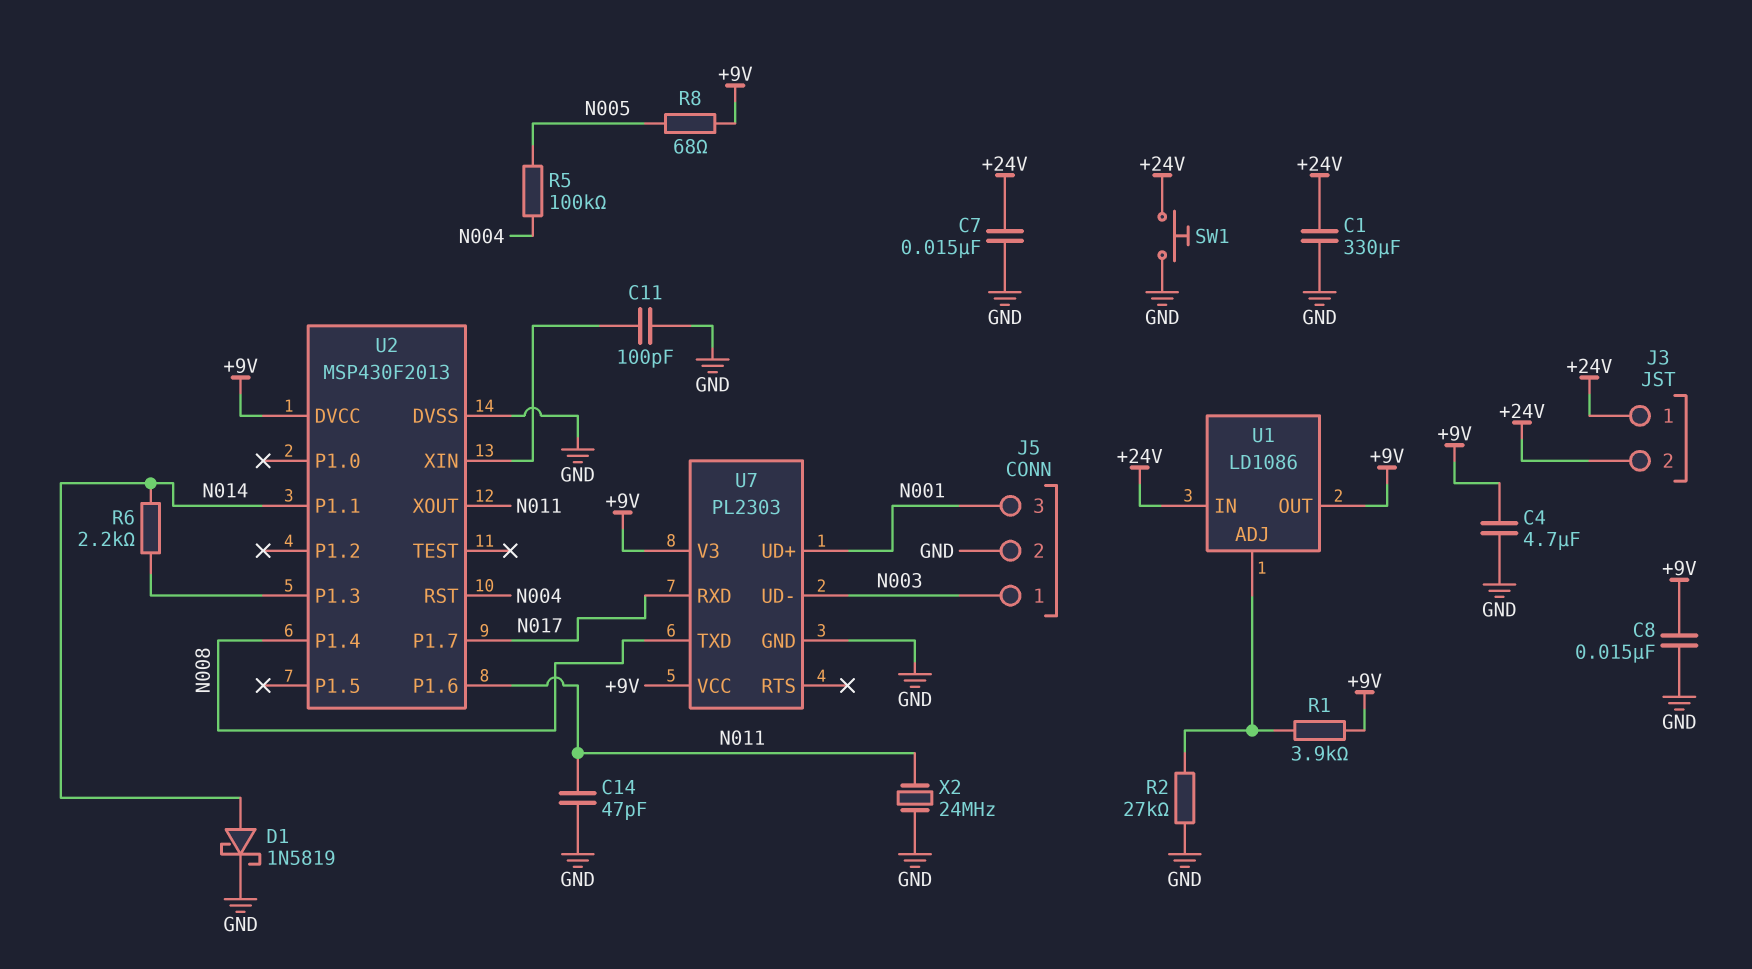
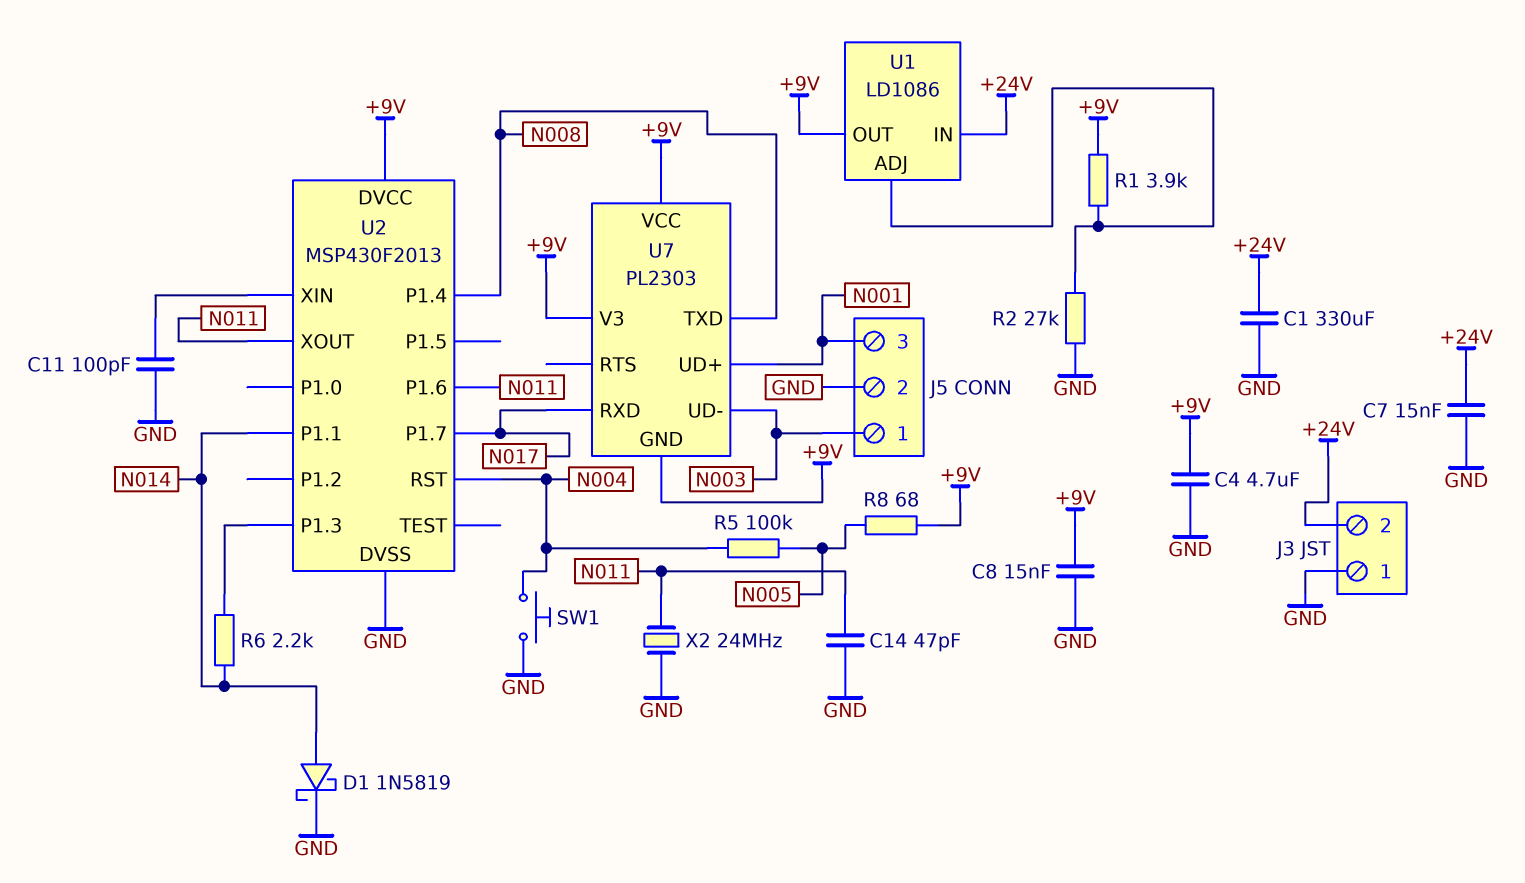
J3 pin 1: +24V -> GND
SW1: button (+24V, GND) -> button (GND, N004)
U7 pin GND: GND -> +9V

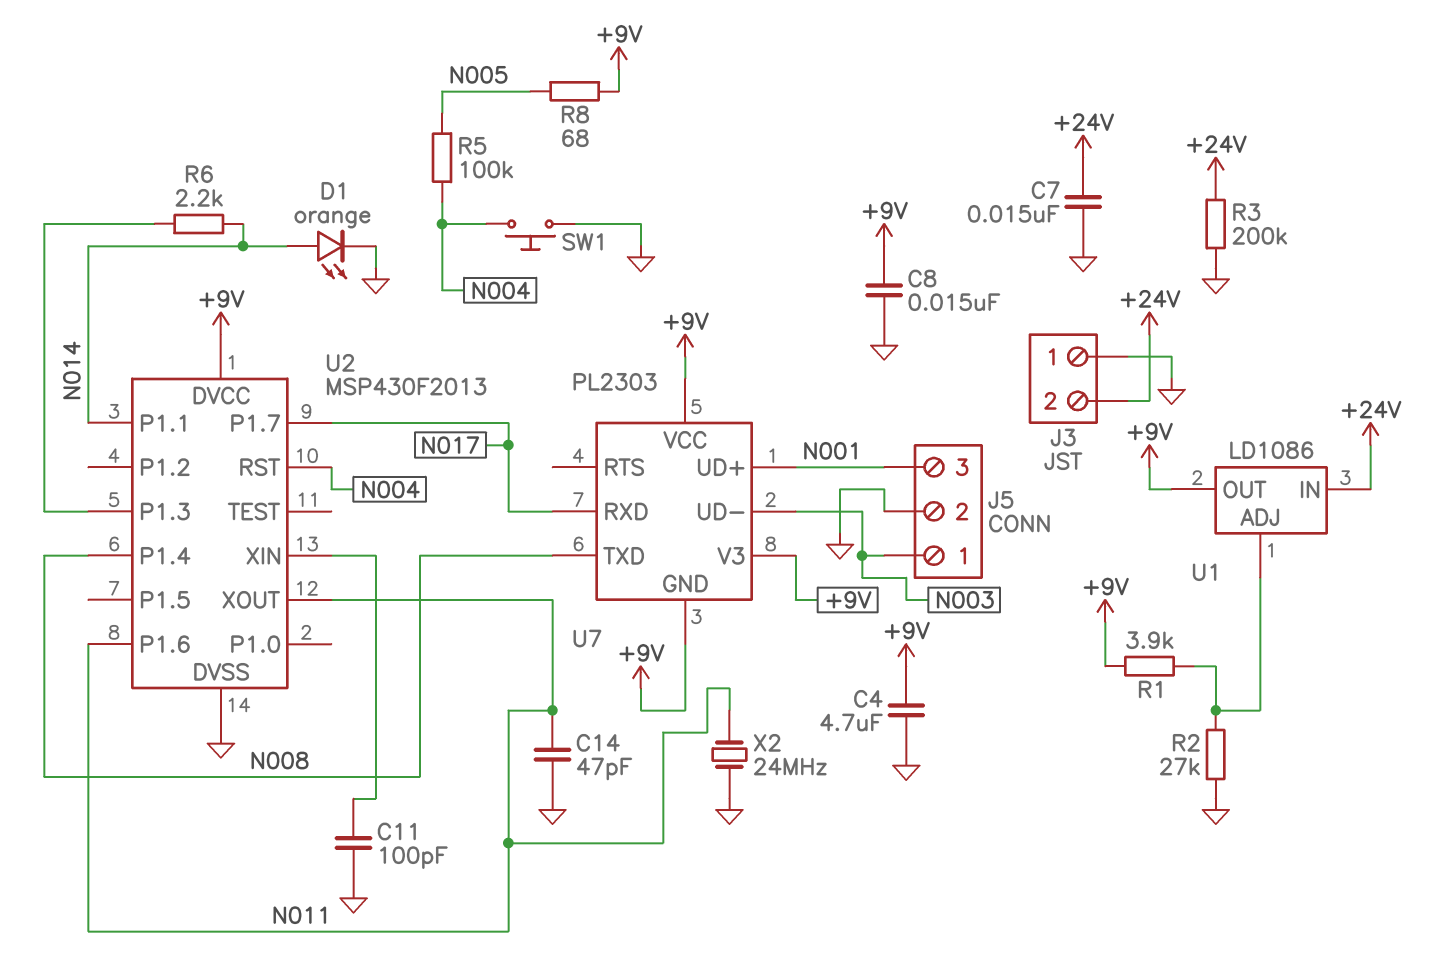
C1: 330uF (+24V, GND) -> none
D1: schottky 1N5819 (A N014, K GND) -> LED orange (A N014, K GND)
R3: none -> 200k (+24V, GND)

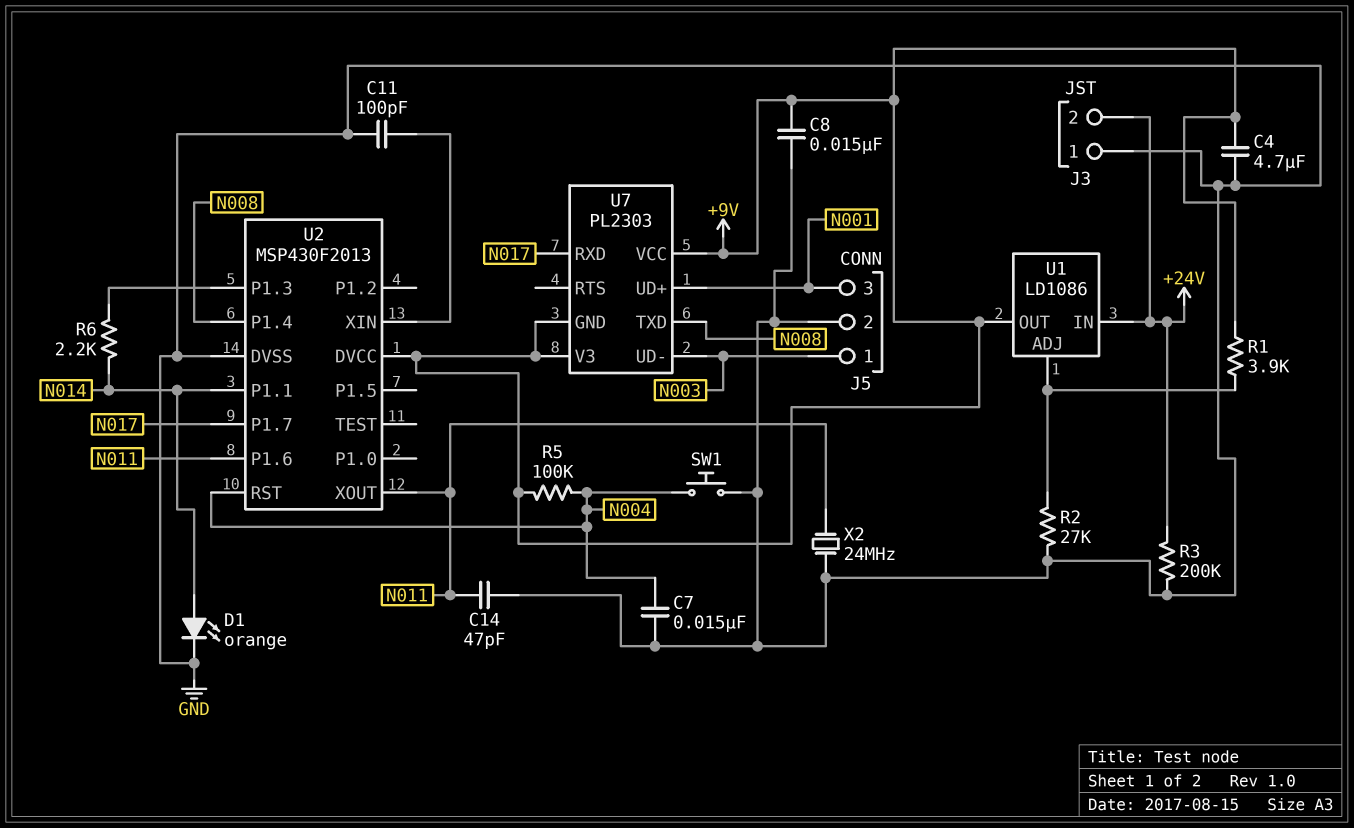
C7: 15nF (+24V, GND) -> 15nF (GND, N004)
R5: 100k (N004, N005) -> 100k (+9V, N004)
R8: 68 (+9V, N005) -> none

